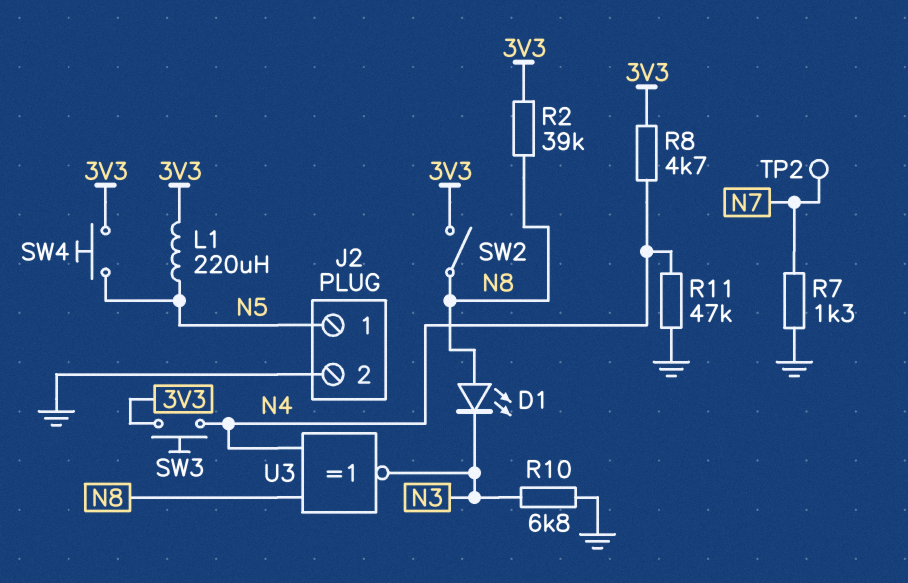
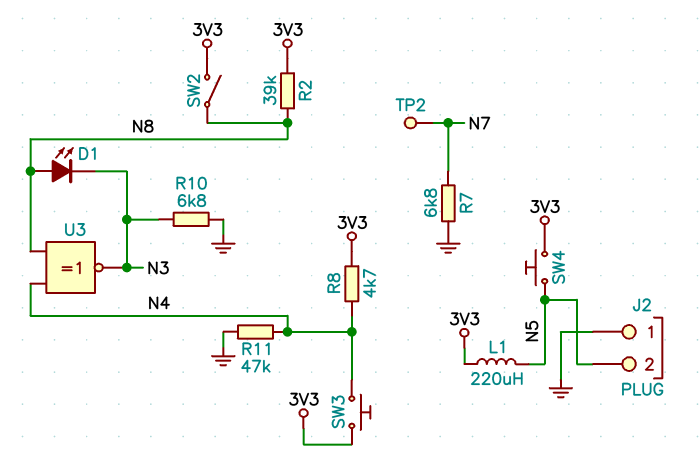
J2 pin 1: N5 -> GND
J2 pin 2: GND -> N5
R7: 1.3k (GND, N7) -> 6.8k (GND, N7)

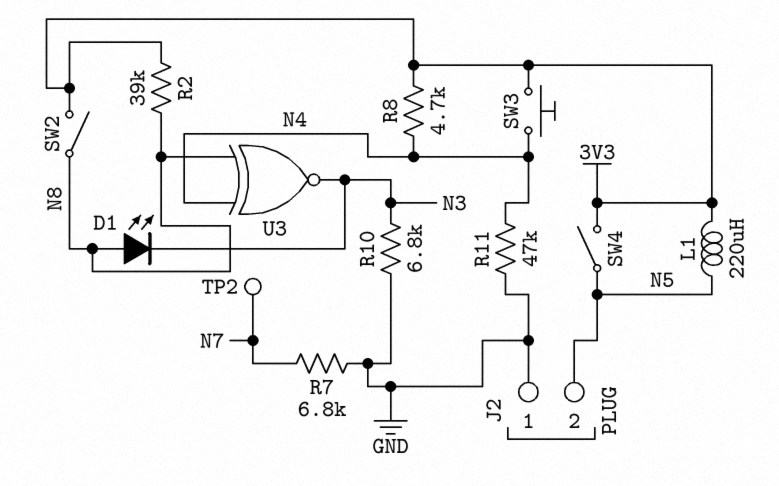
SW4: button (3V3, N5) -> switch (3V3, N5)

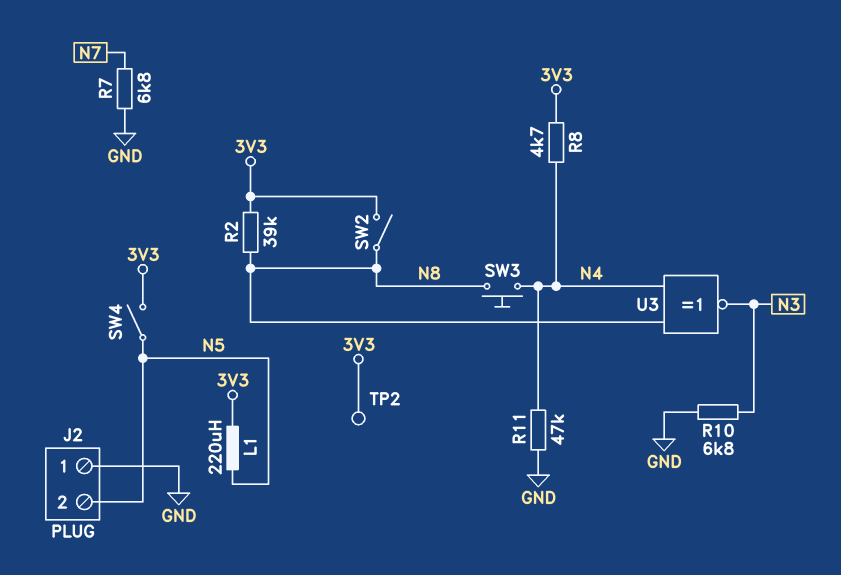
D1: LED (A N8, K N3) -> none
SW3: button (3V3, N4) -> button (N4, N8)
TP2: test point (N7) -> test point (3V3)

